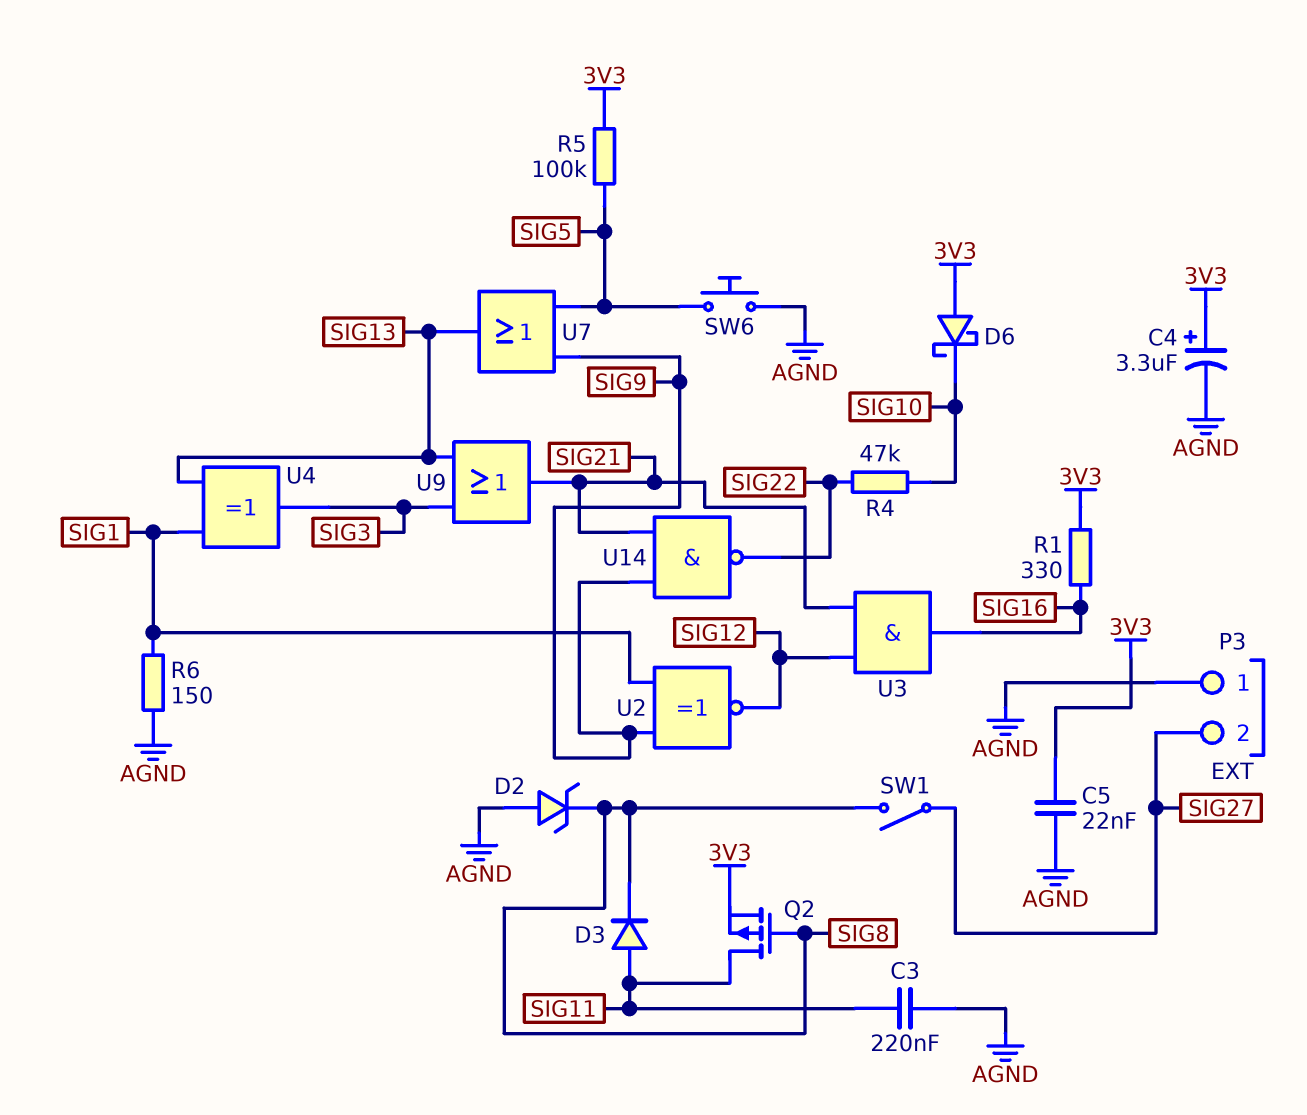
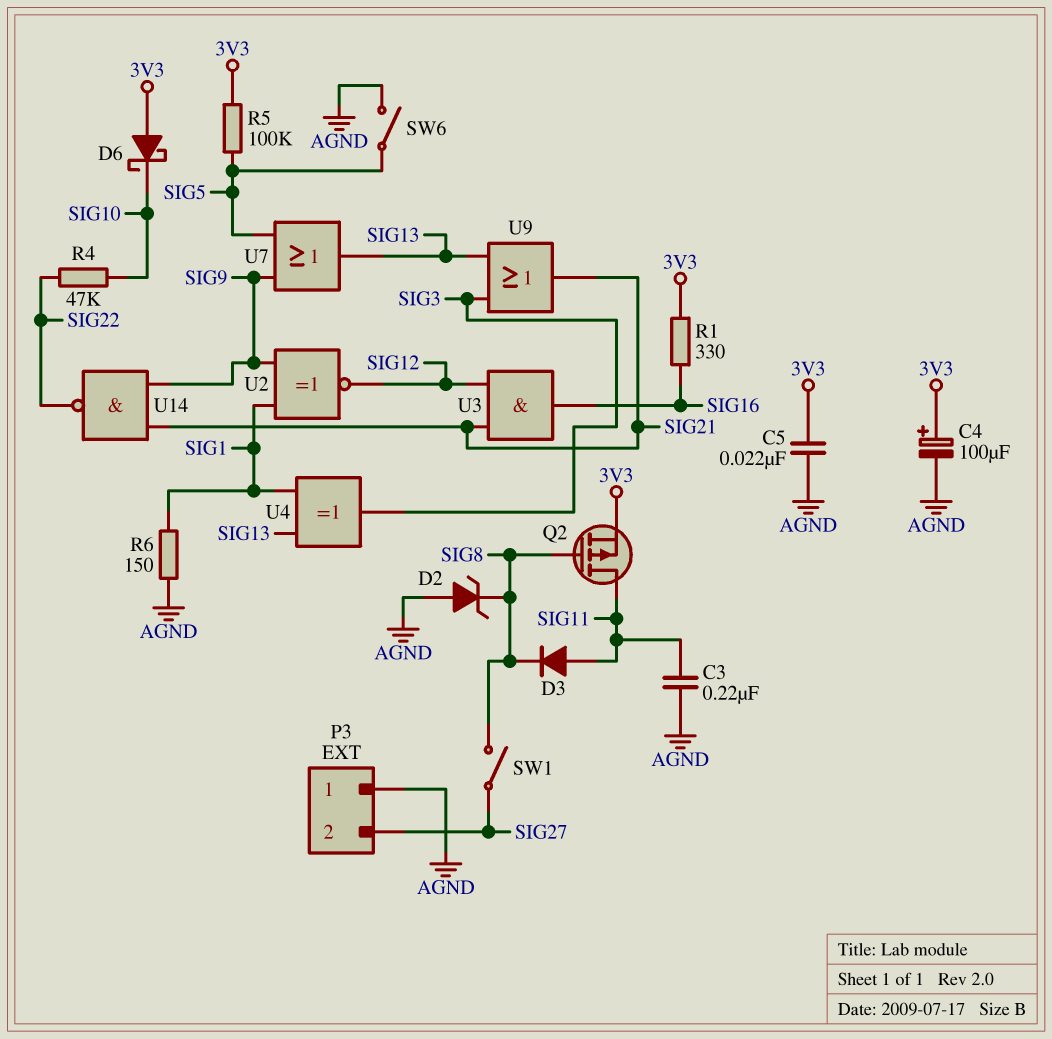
C4: 3.3uF (plus 3V3, minus AGND) -> 100uF (plus 3V3, minus AGND)
SW6: button (AGND, SIG5) -> switch (AGND, SIG5)

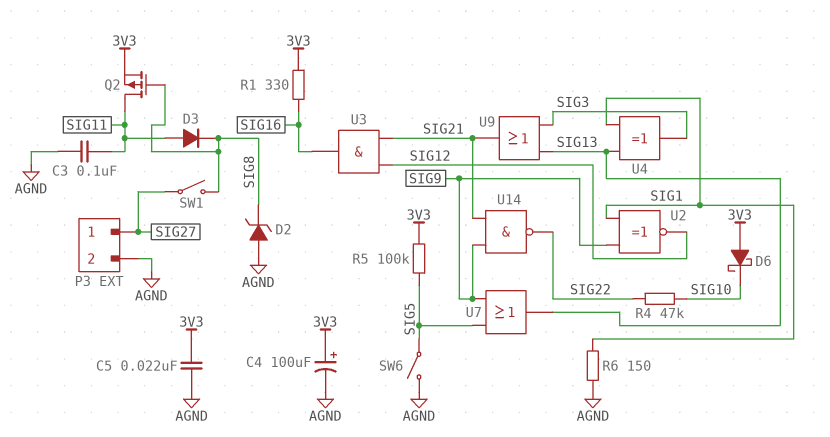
C3: 220nF (AGND, SIG11) -> 100nF (AGND, SIG11)
P3 pin 1: AGND -> SIG27
P3 pin 2: SIG27 -> AGND

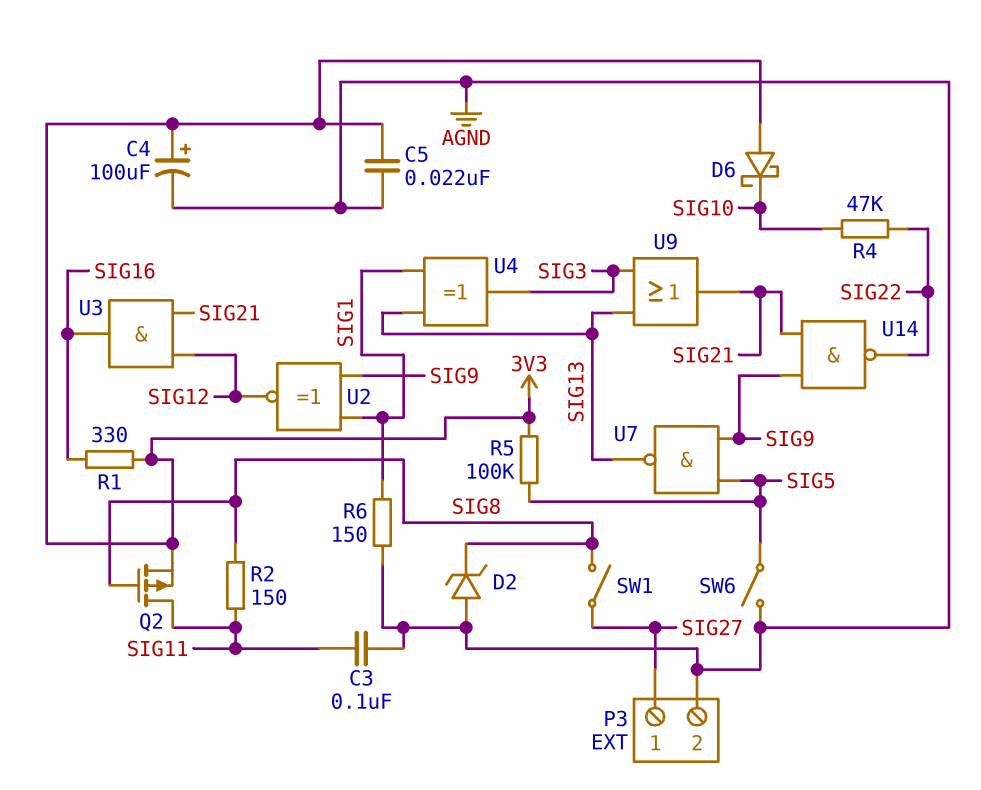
D3: diode (A SIG11, K SIG8) -> none
R2: none -> 150 (SIG8, SIG11)
U7: OR (in SIG5, in SIG9, out SIG13) -> NAND (in SIG5, in SIG9, out SIG13)

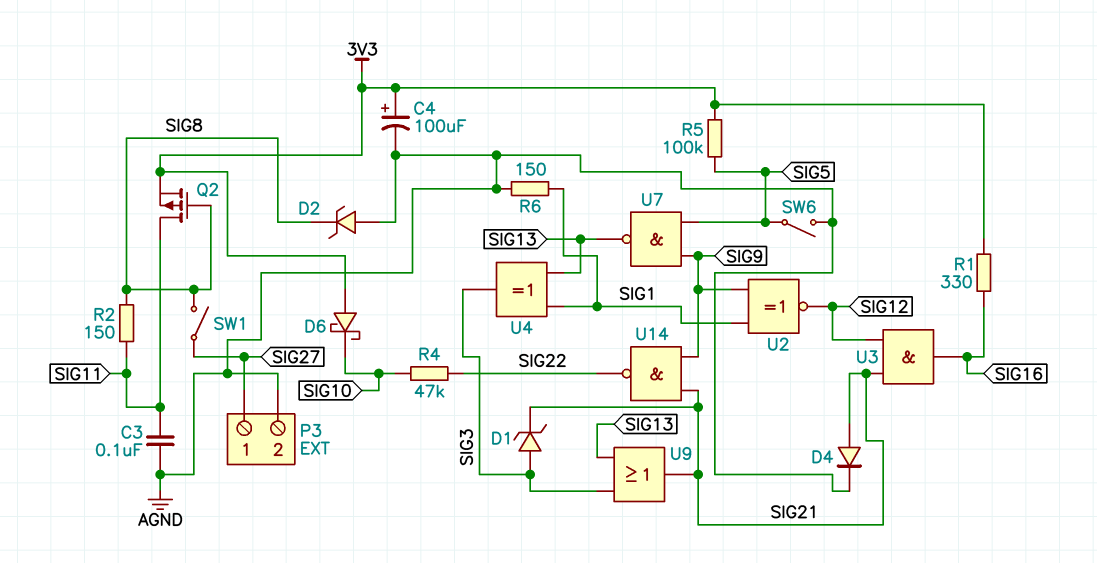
C5: 22nF (3V3, AGND) -> none
D1: none -> zener (A SIG3, K SIG21)
D4: none -> diode (A SIG21, K AGND)

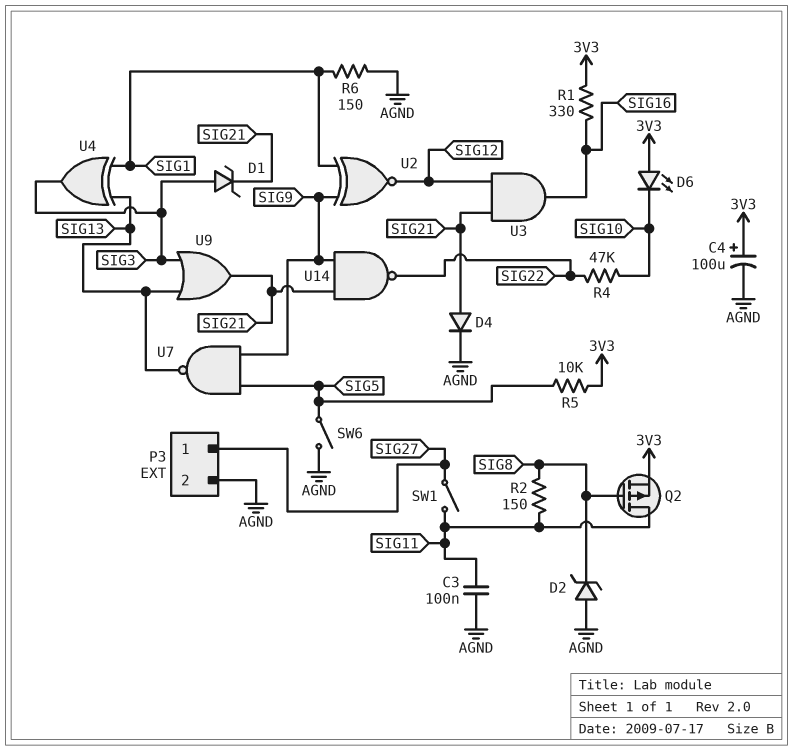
D6: schottky (A 3V3, K SIG10) -> LED (A 3V3, K SIG10)
R5: 100k (3V3, SIG5) -> 10k (3V3, SIG5)
SW1: switch (SIG8, SIG27) -> switch (SIG11, SIG27)

